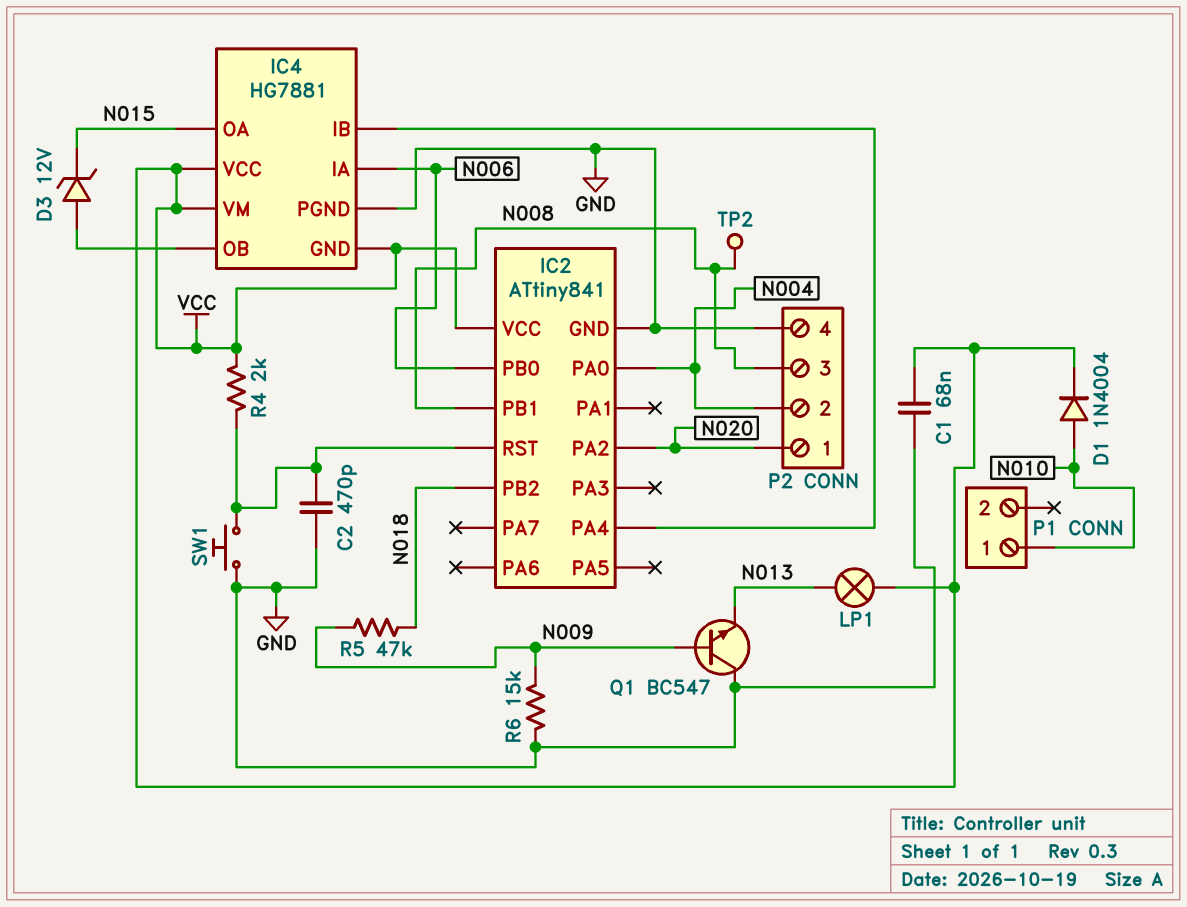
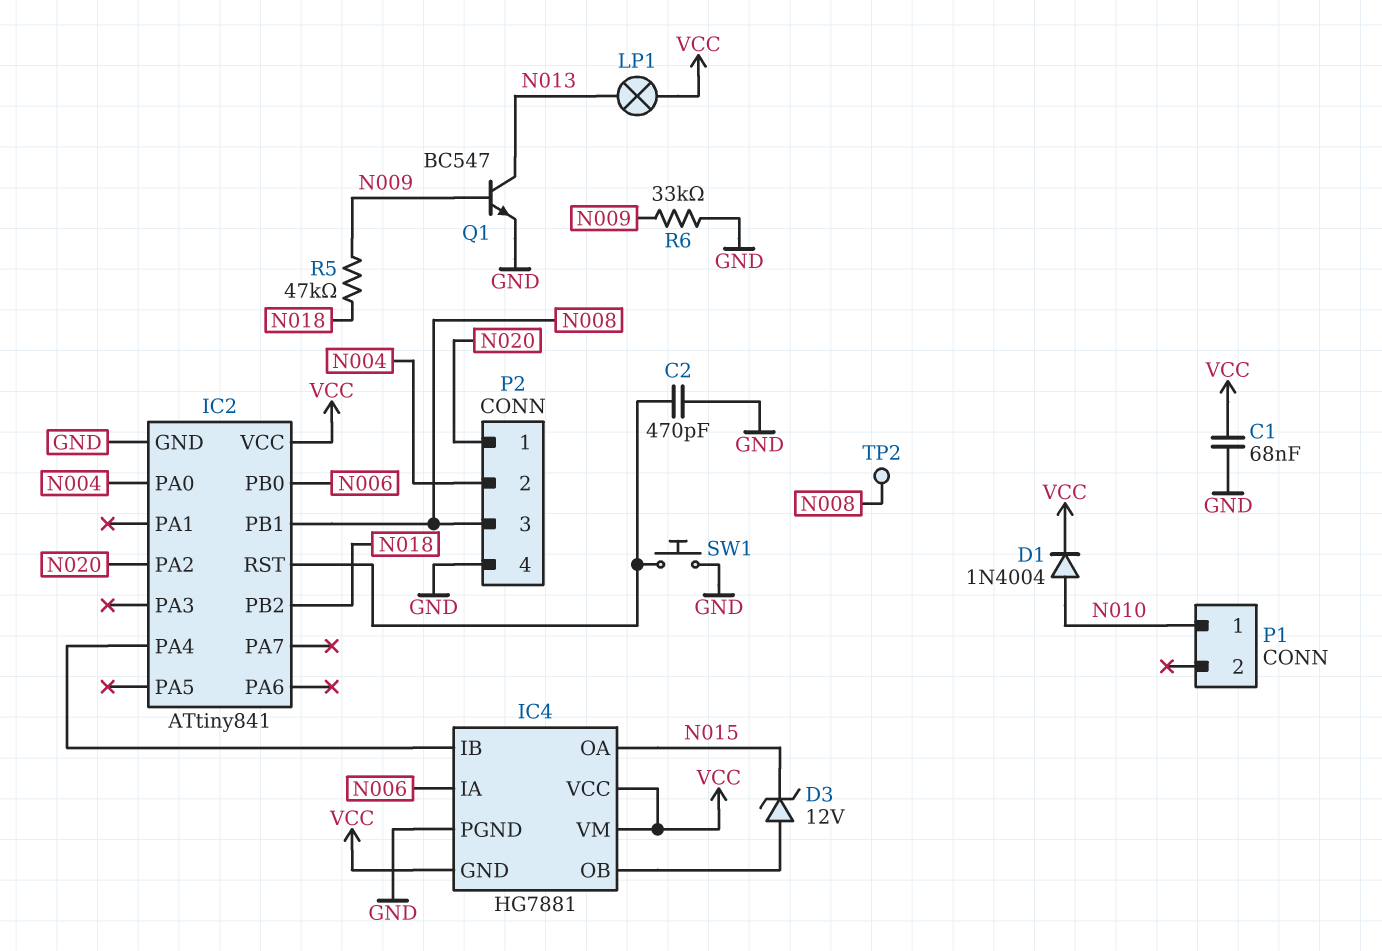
Q1: NPN BC547 (B N009, C GND, E N013) -> NPN BC547 (B N009, C N013, E GND)
R4: 2k (IC2/RST, VCC) -> none
R6: 15k (GND, N009) -> 33k (GND, N009)

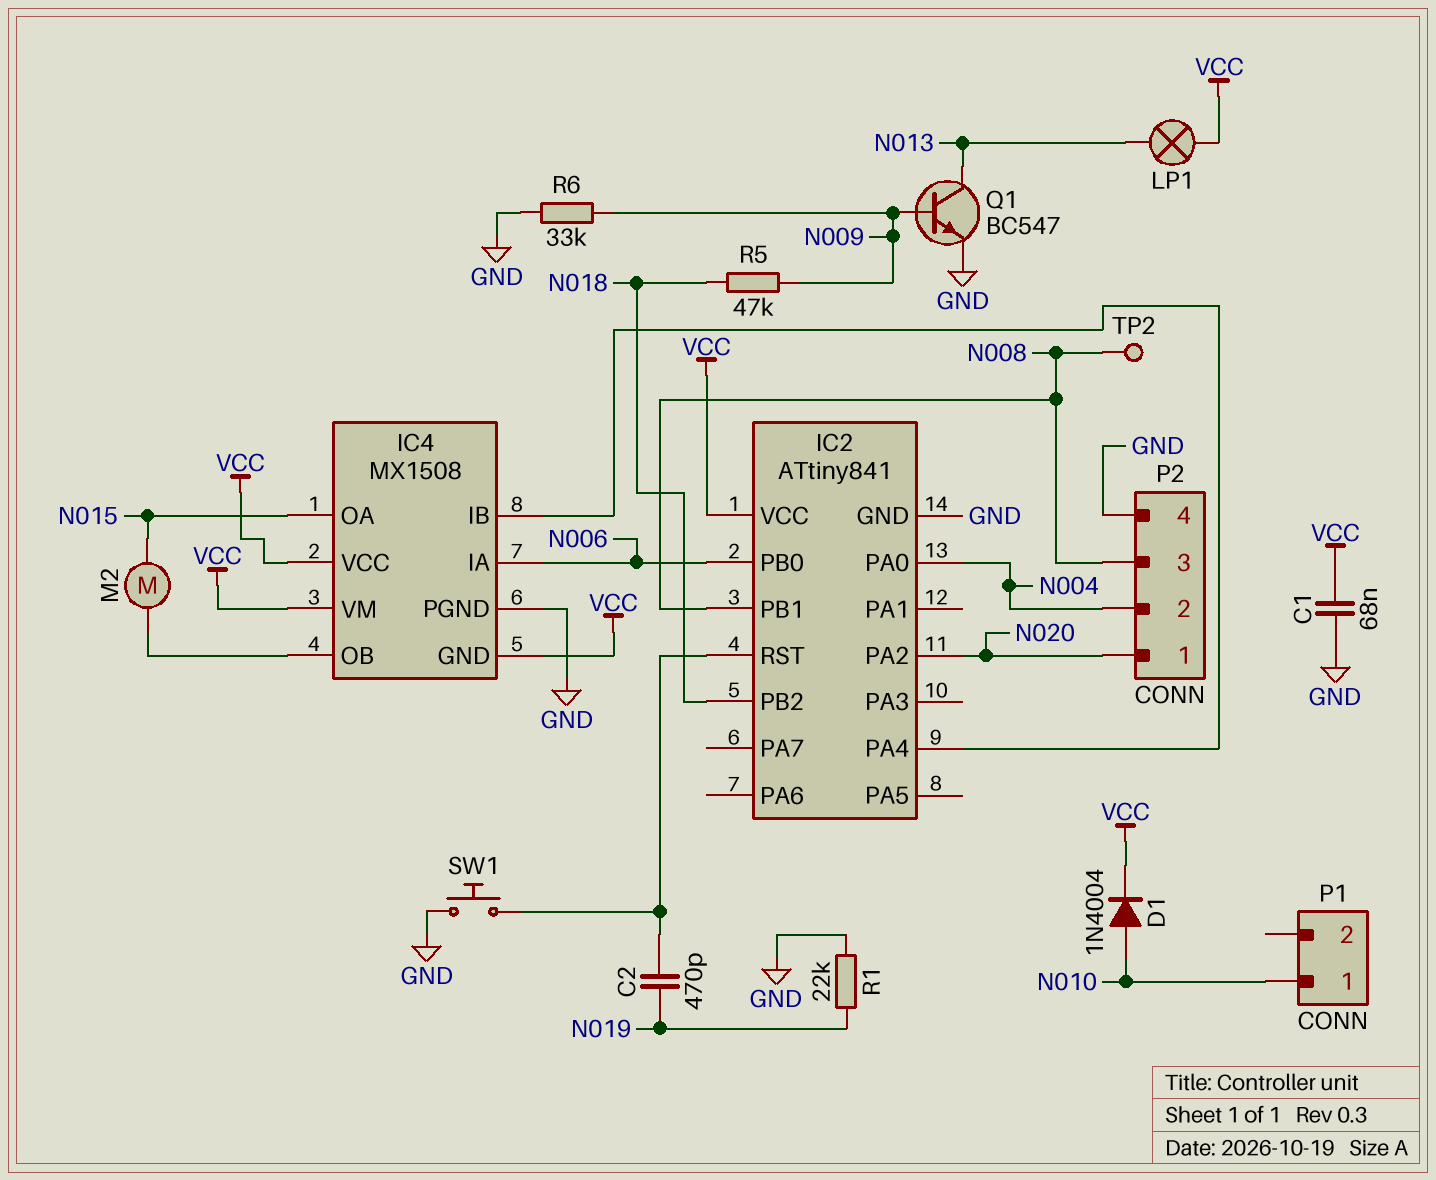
C2: 470pF (GND, IC2/RST) -> 470pF (IC2/RST, N019)
D3: zener 12V (A IC4/OB, K N015) -> none
IC4: HG7881 -> MX1508
M2: none -> motor (IC4/OB, N015)
R1: none -> 22k (GND, N019)

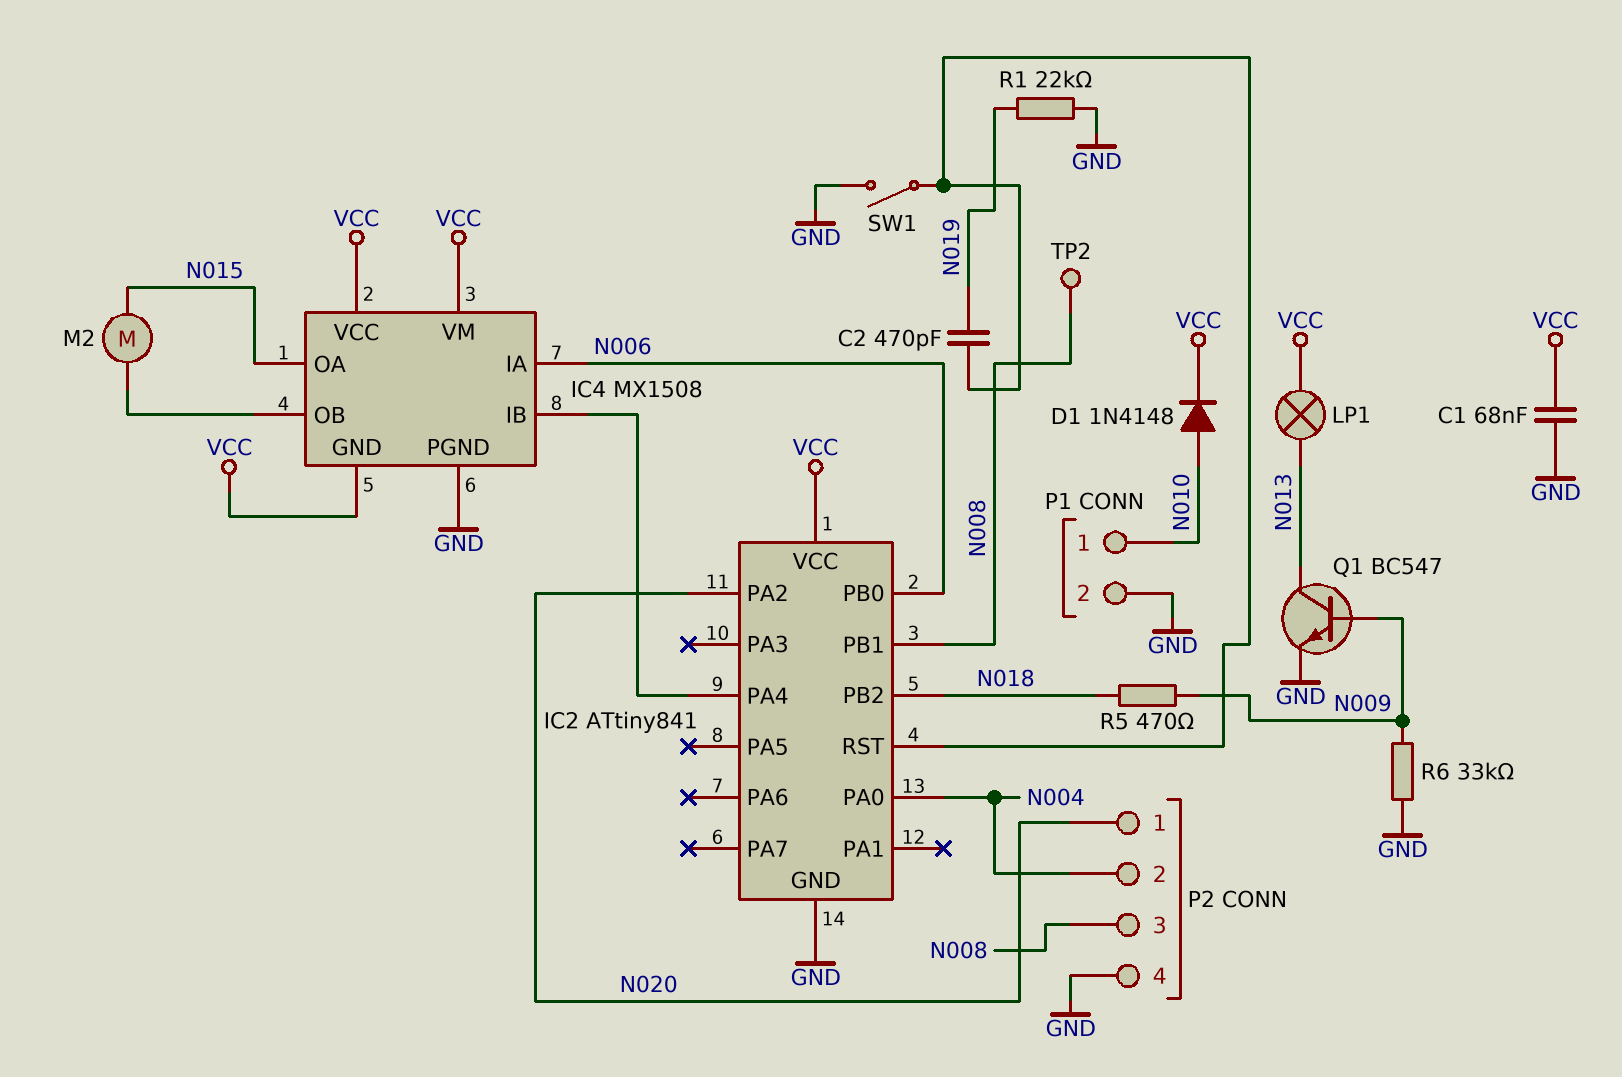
D1: diode 1N4004 (A N010, K VCC) -> diode 1N4148 (A N010, K VCC)
P1 pin 2: none -> GND
R5: 47k (N009, N018) -> 470 (N009, N018)
SW1: button (GND, IC2/RST) -> switch (GND, IC2/RST)

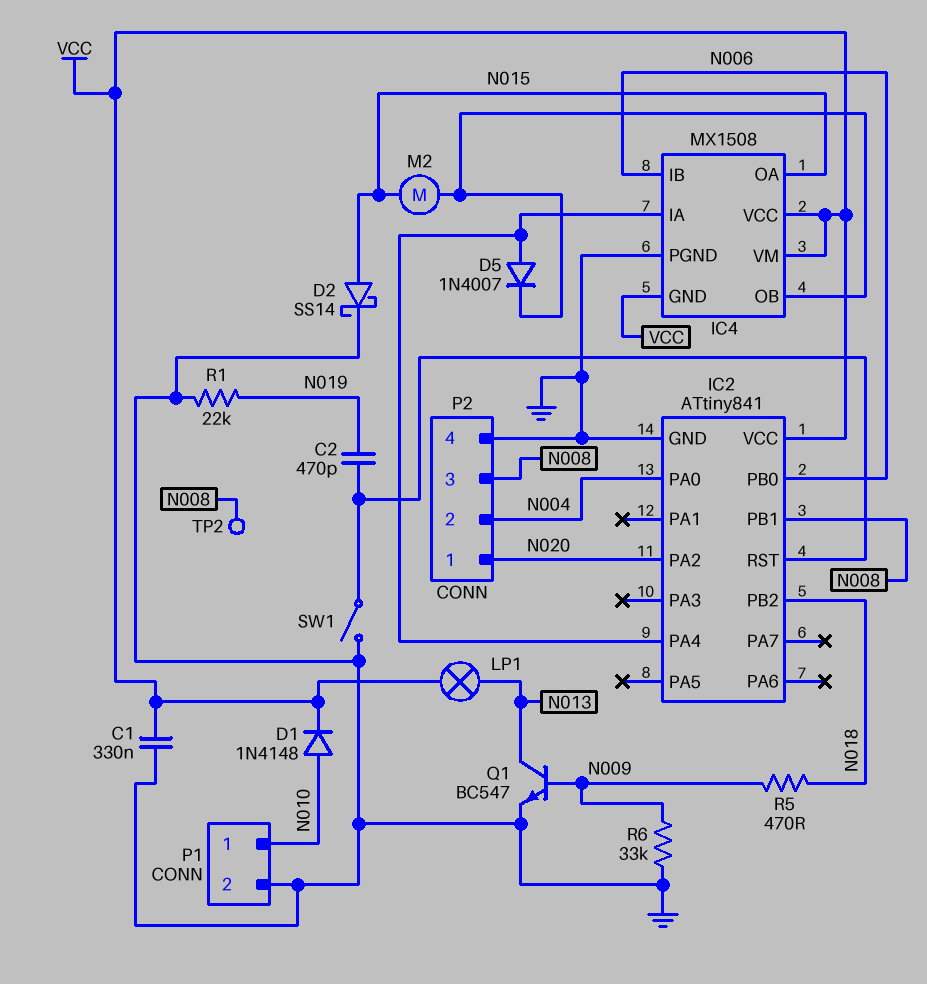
C1: 68nF (GND, VCC) -> 330nF (GND, VCC)
D2: none -> schottky SS14 (A N015, K GND)
D5: none -> diode 1N4007 (A IC2/PA4, K IC4/OB)
IC4 pin IA: N006 -> IC2/PA4
IC4 pin IB: IC2/PA4 -> N006

